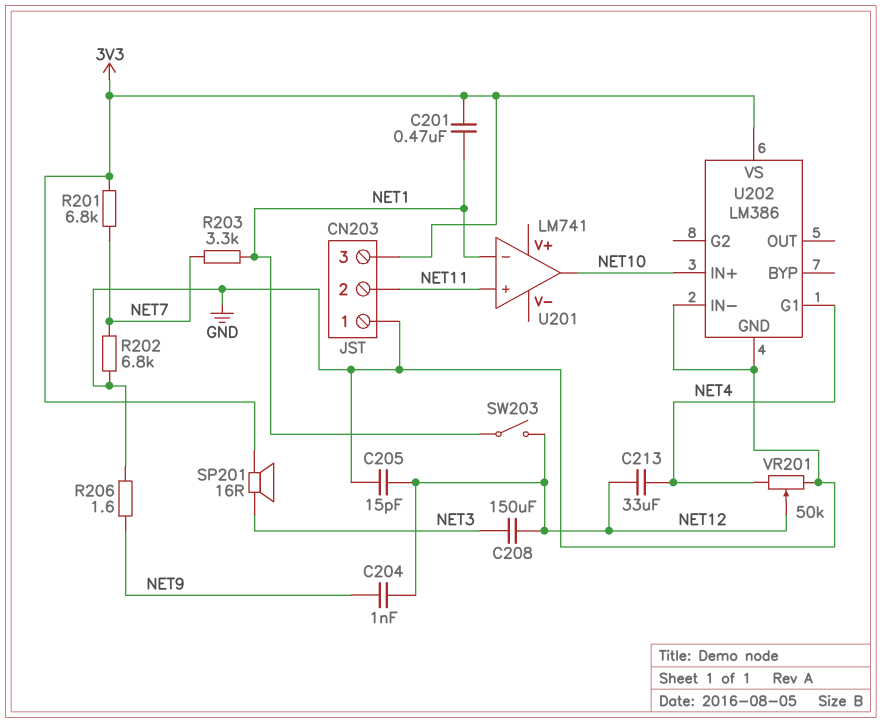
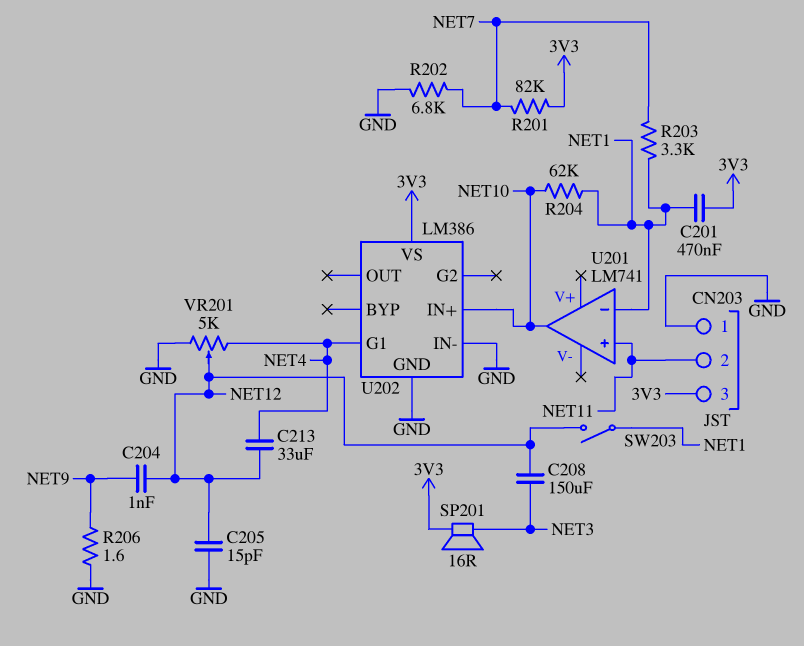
R201: 6.8k (3V3, NET7) -> 82k (3V3, NET7)
R204: none -> 62k (NET1, NET10)
VR201: 50k (GND, NET4, wiper NET12) -> 5k (GND, NET4, wiper NET12)

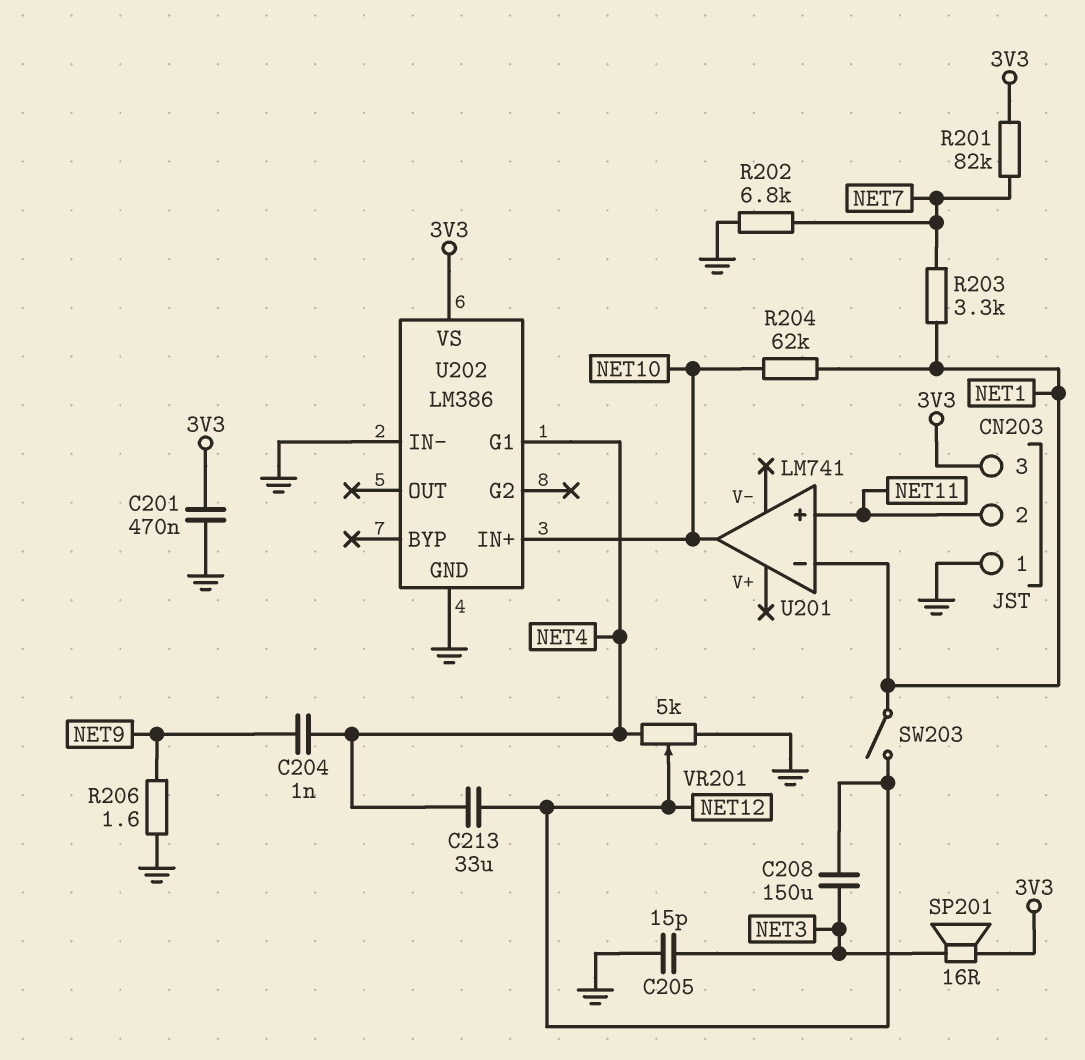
C201: 470nF (3V3, NET1) -> 470nF (3V3, GND)
C204: 1nF (NET9, NET12) -> 1nF (NET4, NET9)
C205: 15pF (GND, NET12) -> 15pF (GND, NET3)

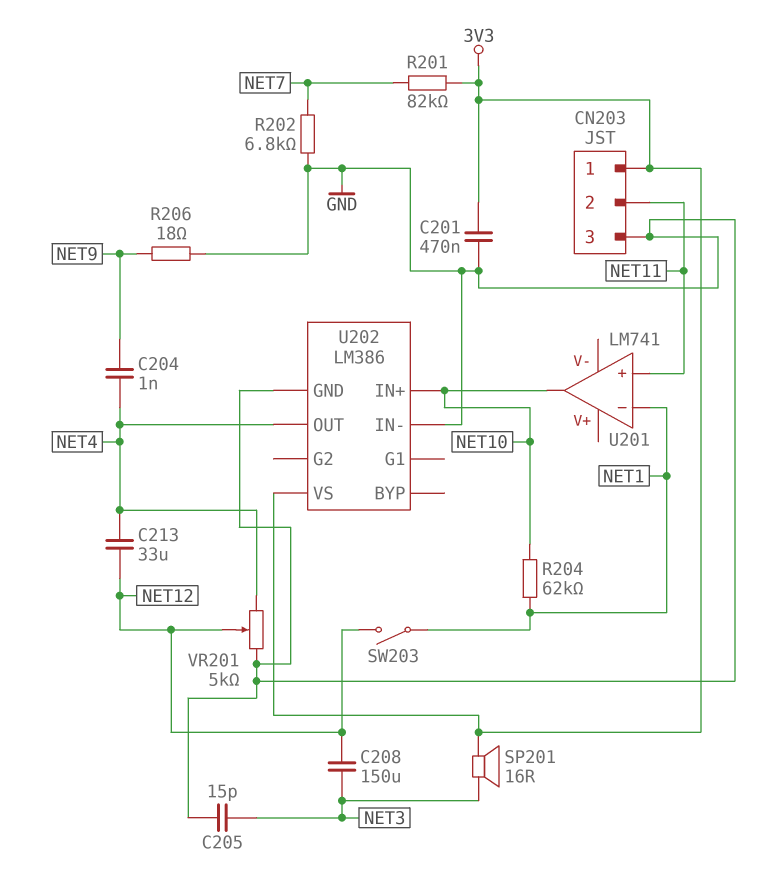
CN203 pin 1: GND -> 3V3
CN203 pin 3: 3V3 -> GND
R203: 3.3k (NET1, NET7) -> none
R206: 1.6 (GND, NET9) -> 18 (GND, NET9)
U202 pin G1: NET4 -> none
U202 pin OUT: none -> NET4

